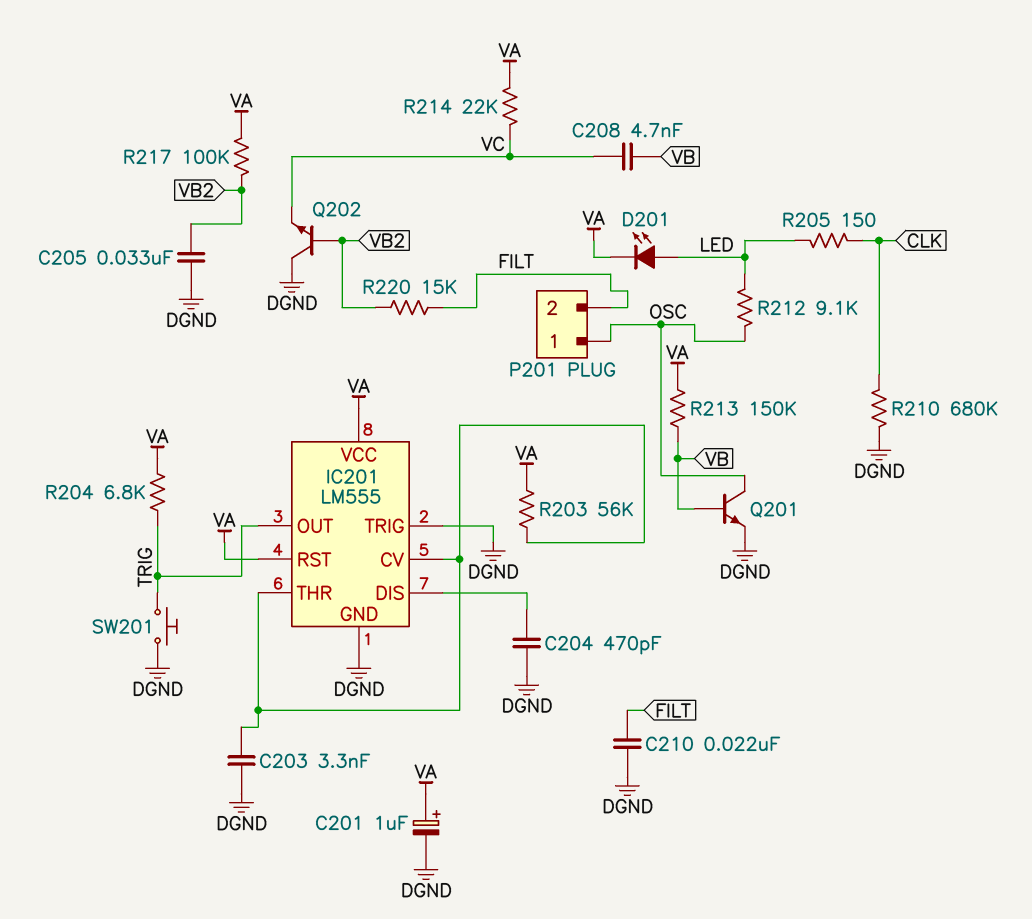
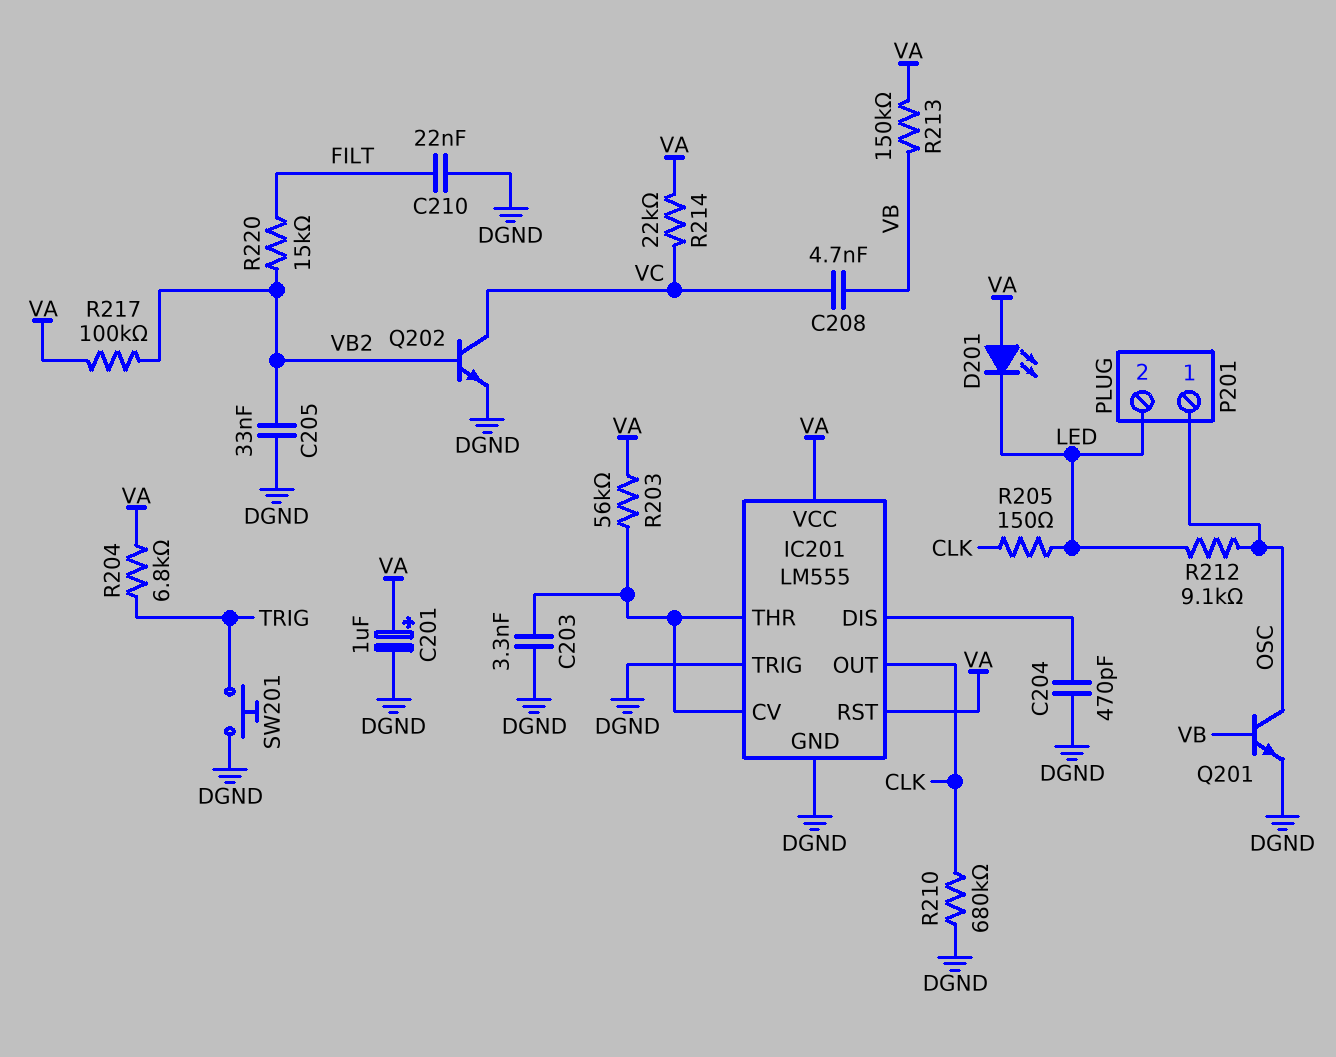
D201: LED (A LED, K VA) -> LED (A VA, K LED)
IC201 pin OUT: TRIG -> CLK
P201 pin 2: FILT -> LED
Q202: NPN (B VB2, C DGND, E VC) -> NPN (B VB2, C VC, E DGND)

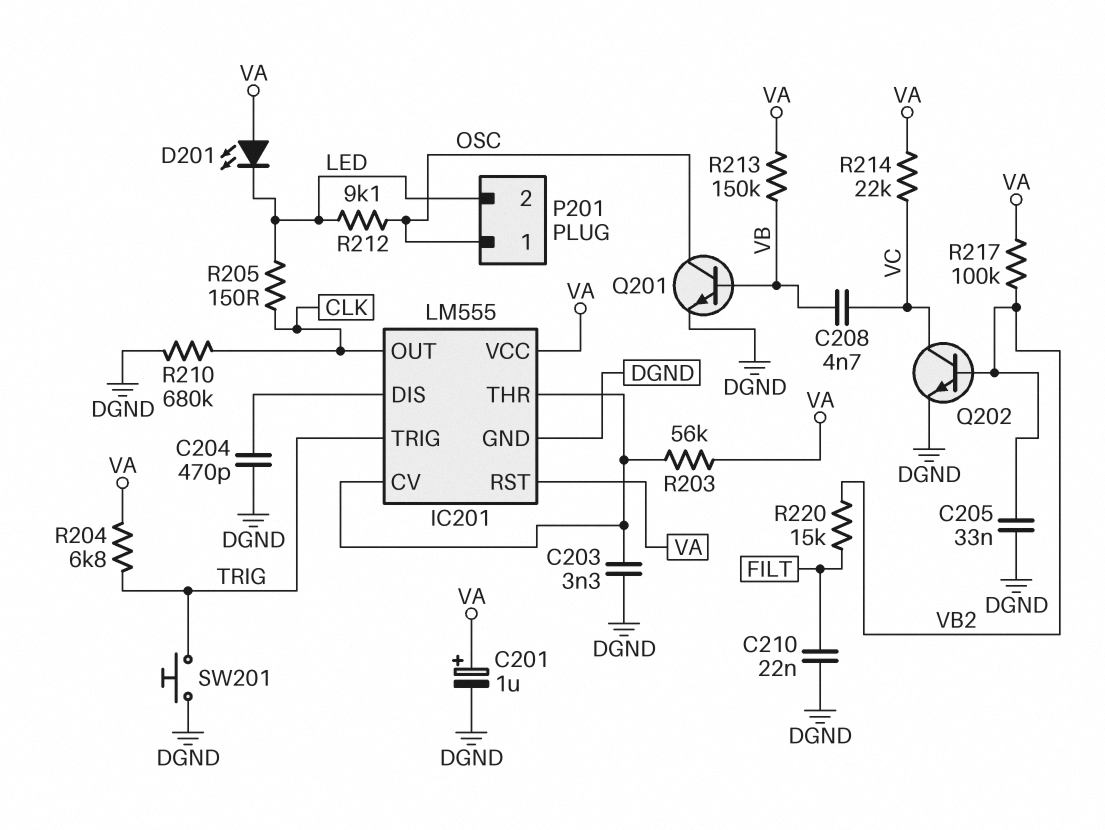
IC201 pin TRIG: DGND -> TRIG

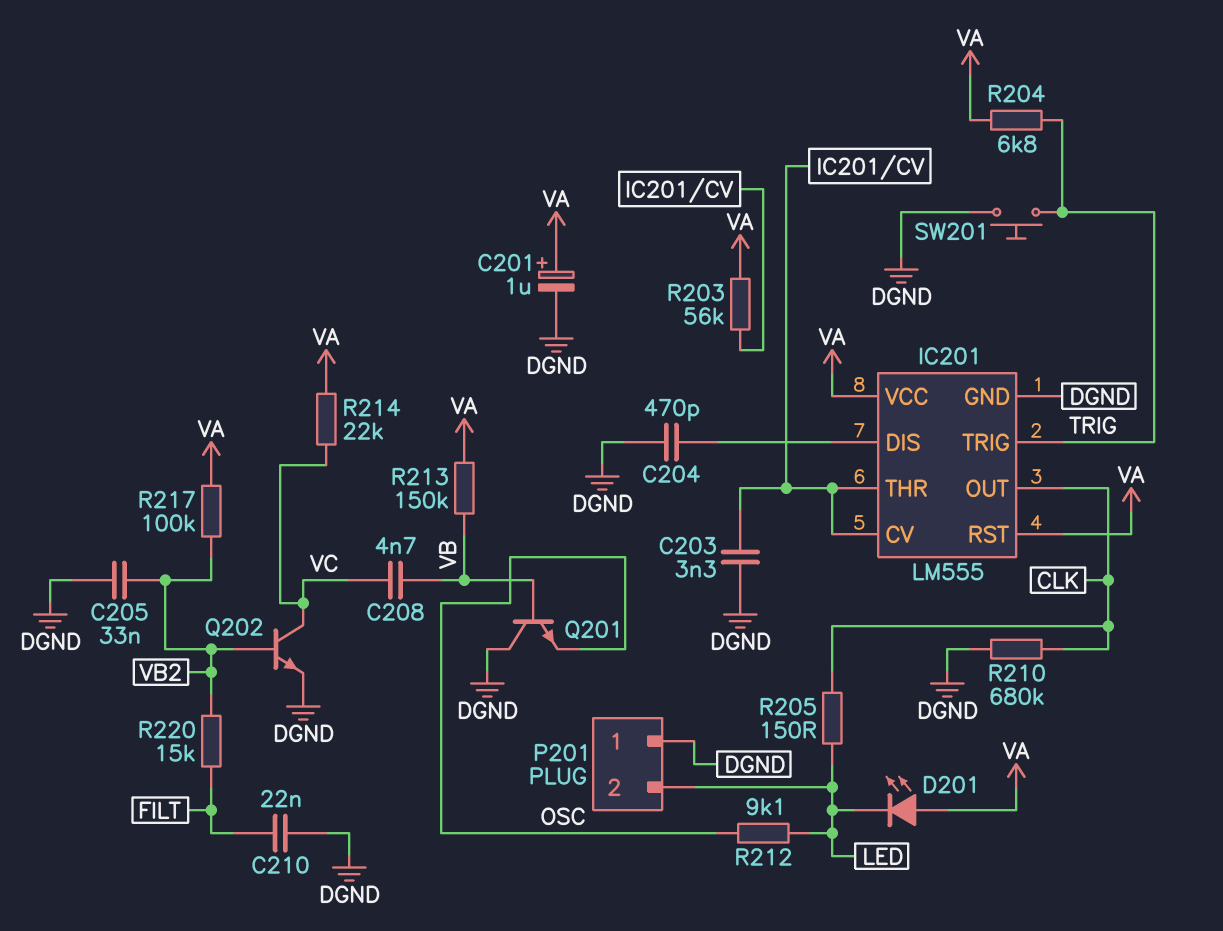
P201 pin 1: OSC -> DGND
Q201: NPN (B VB, C OSC, E DGND) -> NPN (B VB, C DGND, E OSC)

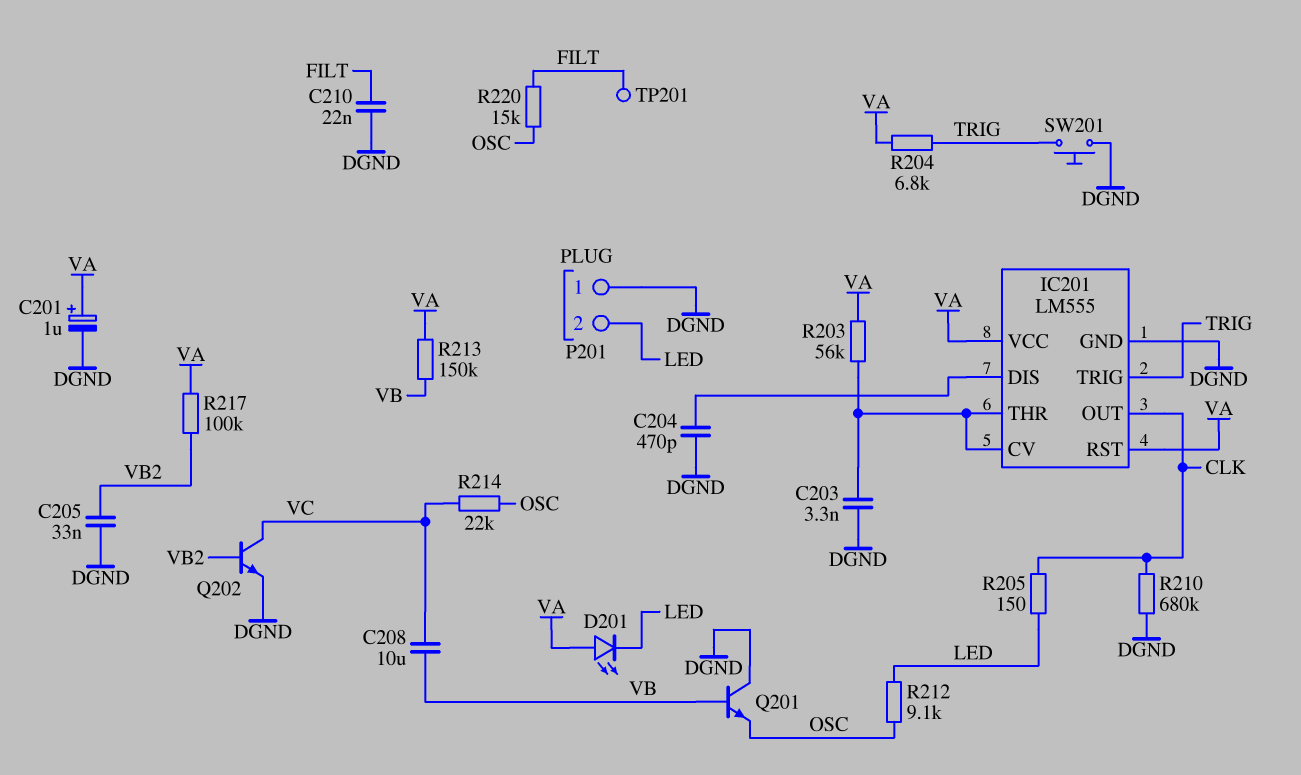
C208: 4.7nF (VB, VC) -> 10uF (VB, VC)
R214: 22k (VA, VC) -> 22k (OSC, VC)
R220: 15k (FILT, VB2) -> 15k (FILT, OSC)
TP201: none -> test point (FILT)

